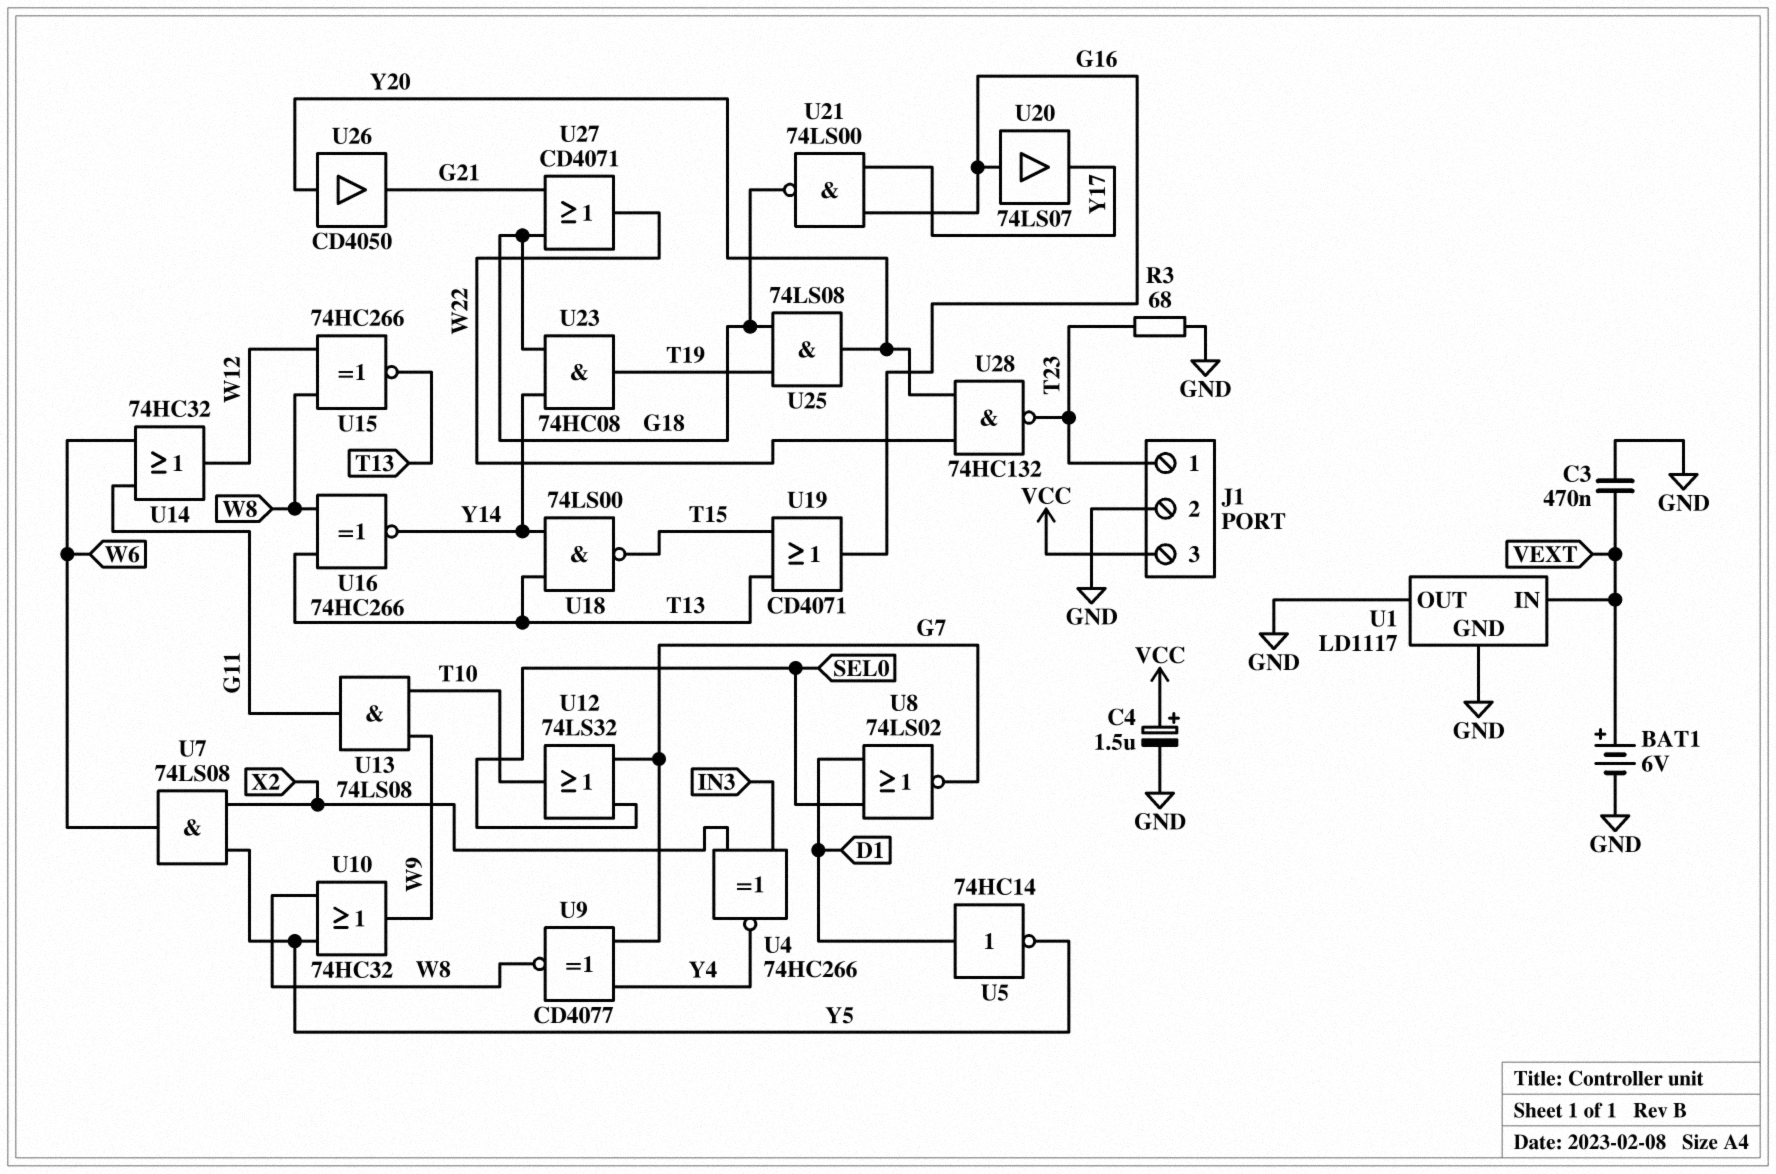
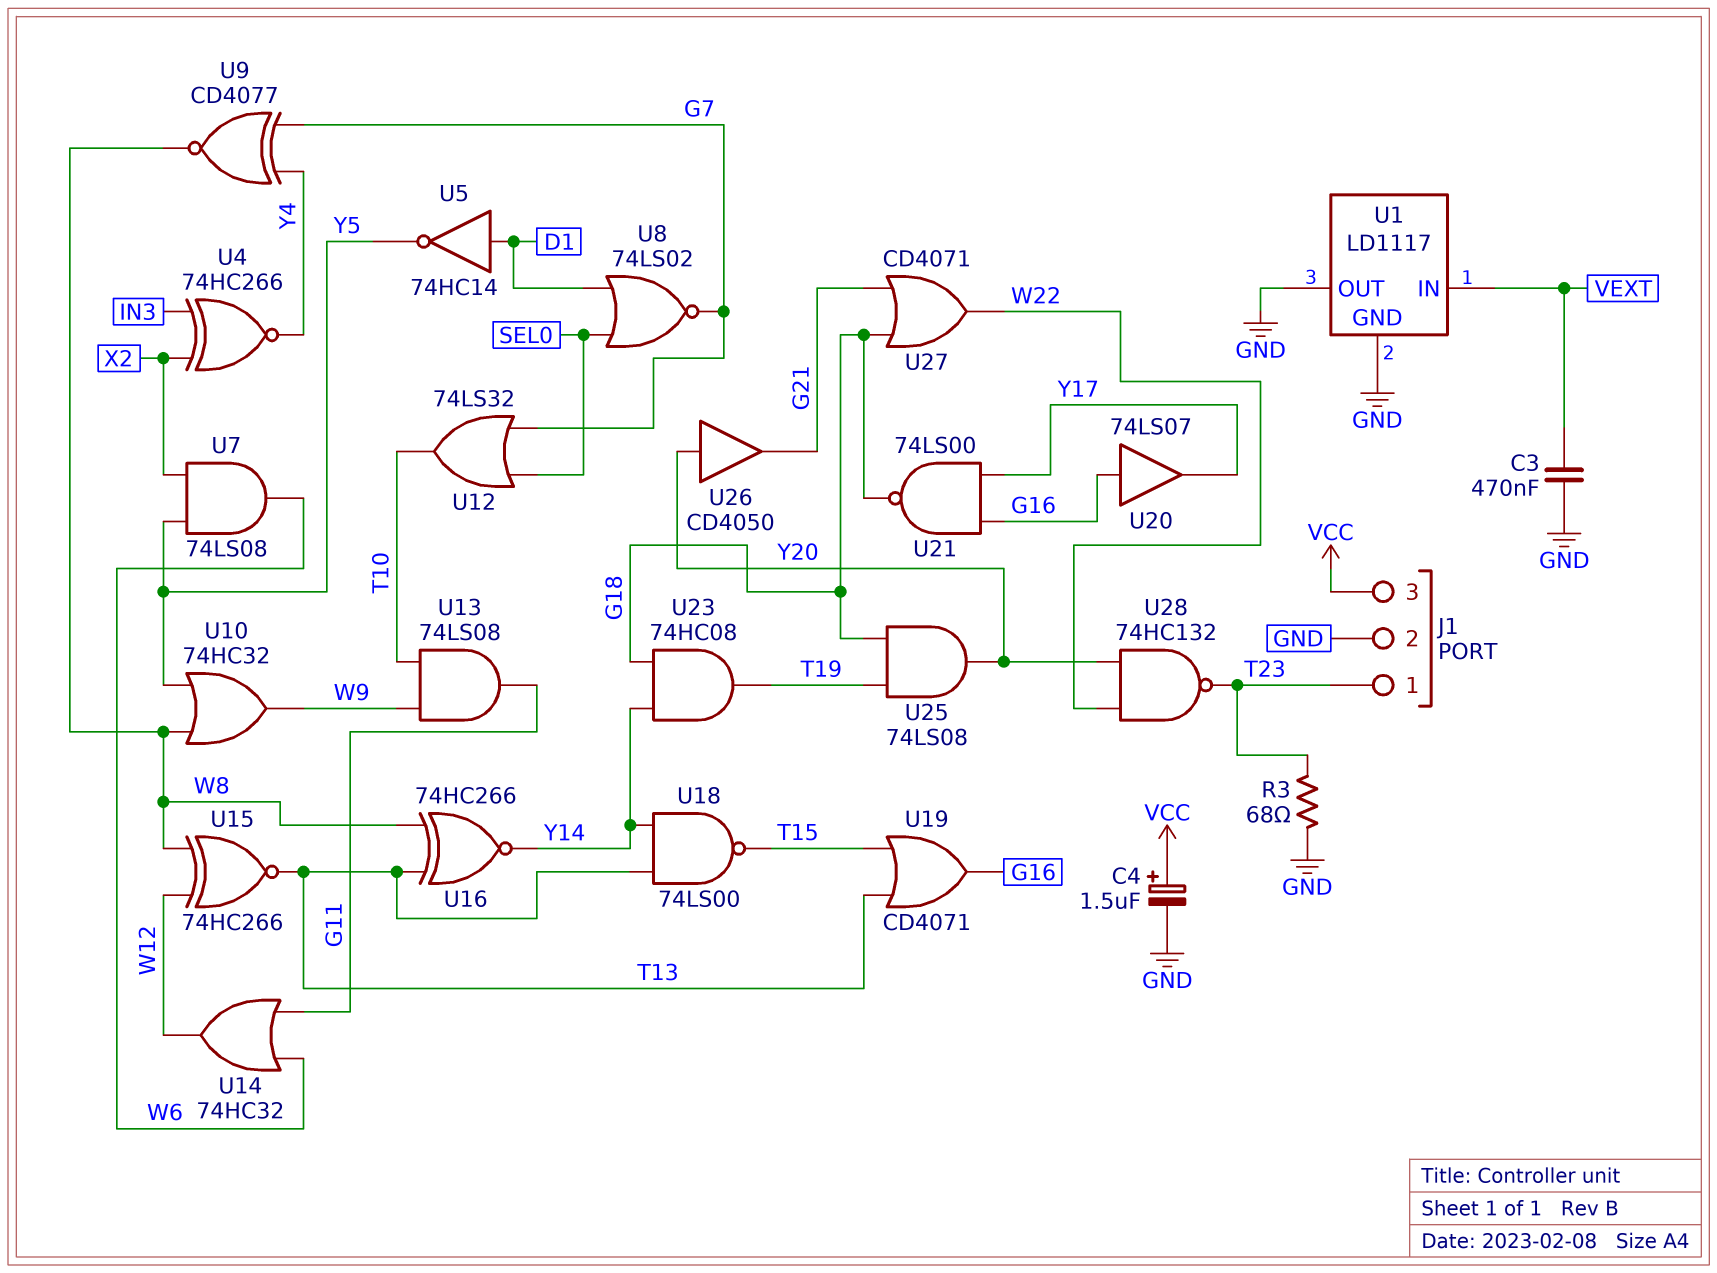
BAT1: 6V (plus VEXT, minus GND) -> none

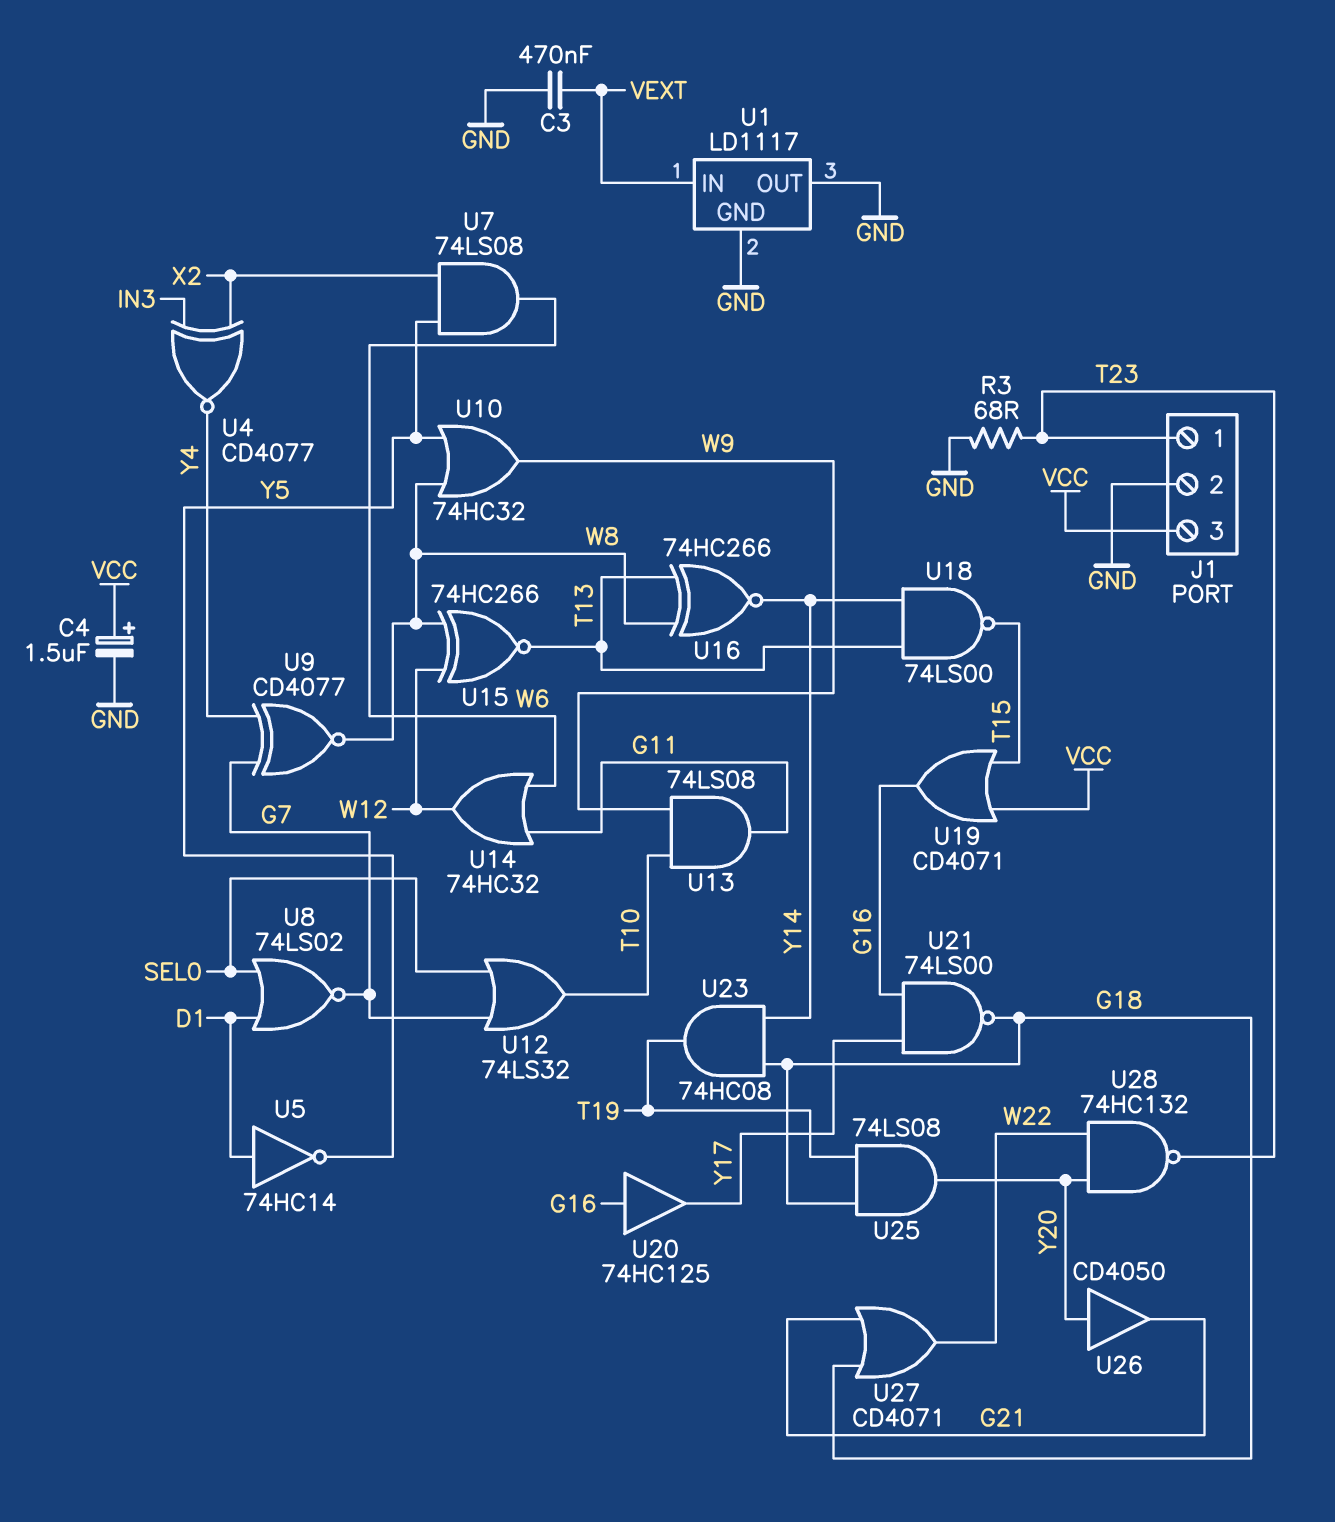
U4: XNOR 74HC266 (in IN3, in X2, out Y4) -> XNOR CD4077 (in IN3, in X2, out Y4)
U19: OR CD4071 (in T13, in T15, out G16) -> OR CD4071 (in T15, in VCC, out G16)
U20: buffer 74LS07 (in G16, out Y17) -> buffer 74HC125 (in G16, out Y17)

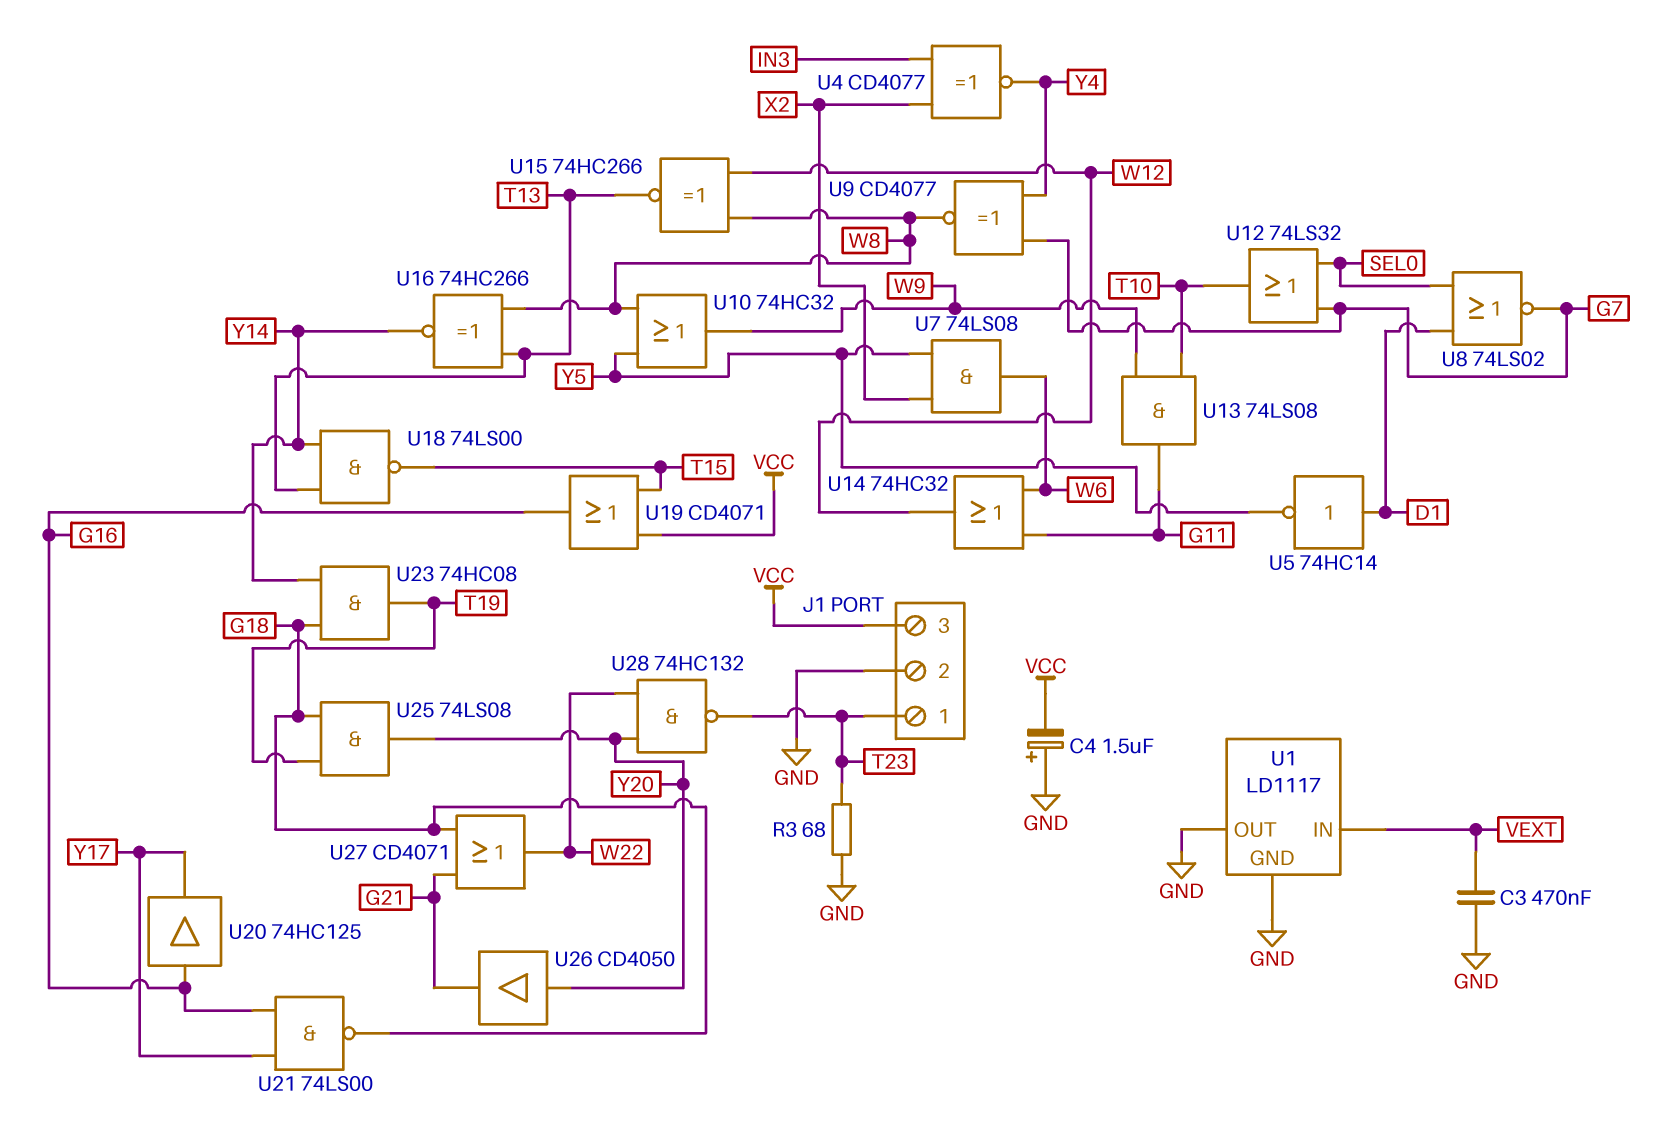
C4: 1.5uF (plus VCC, minus GND) -> 1.5uF (plus GND, minus VCC)

